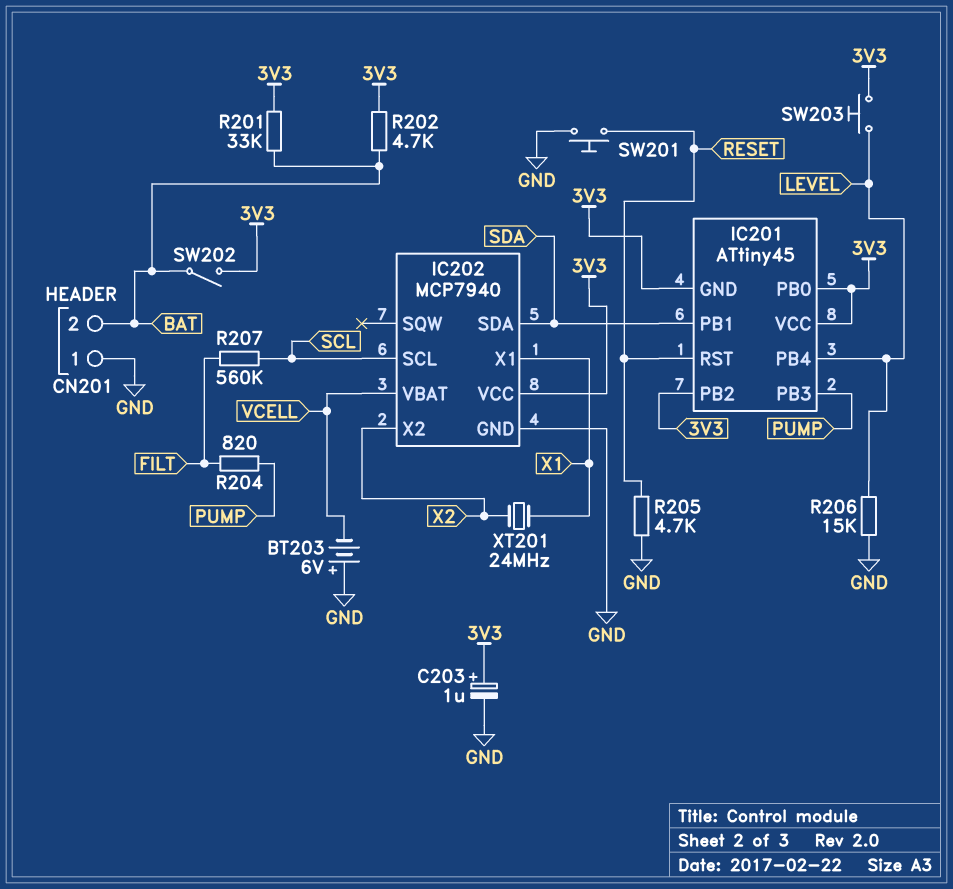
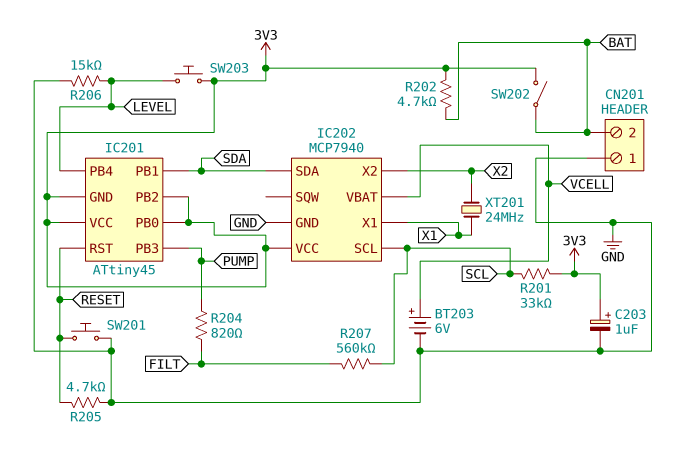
BT203: 6V (plus GND, minus VCELL) -> 6V (plus VCELL, minus GND)
R201: 33k (3V3, BAT) -> 33k (3V3, SCL)

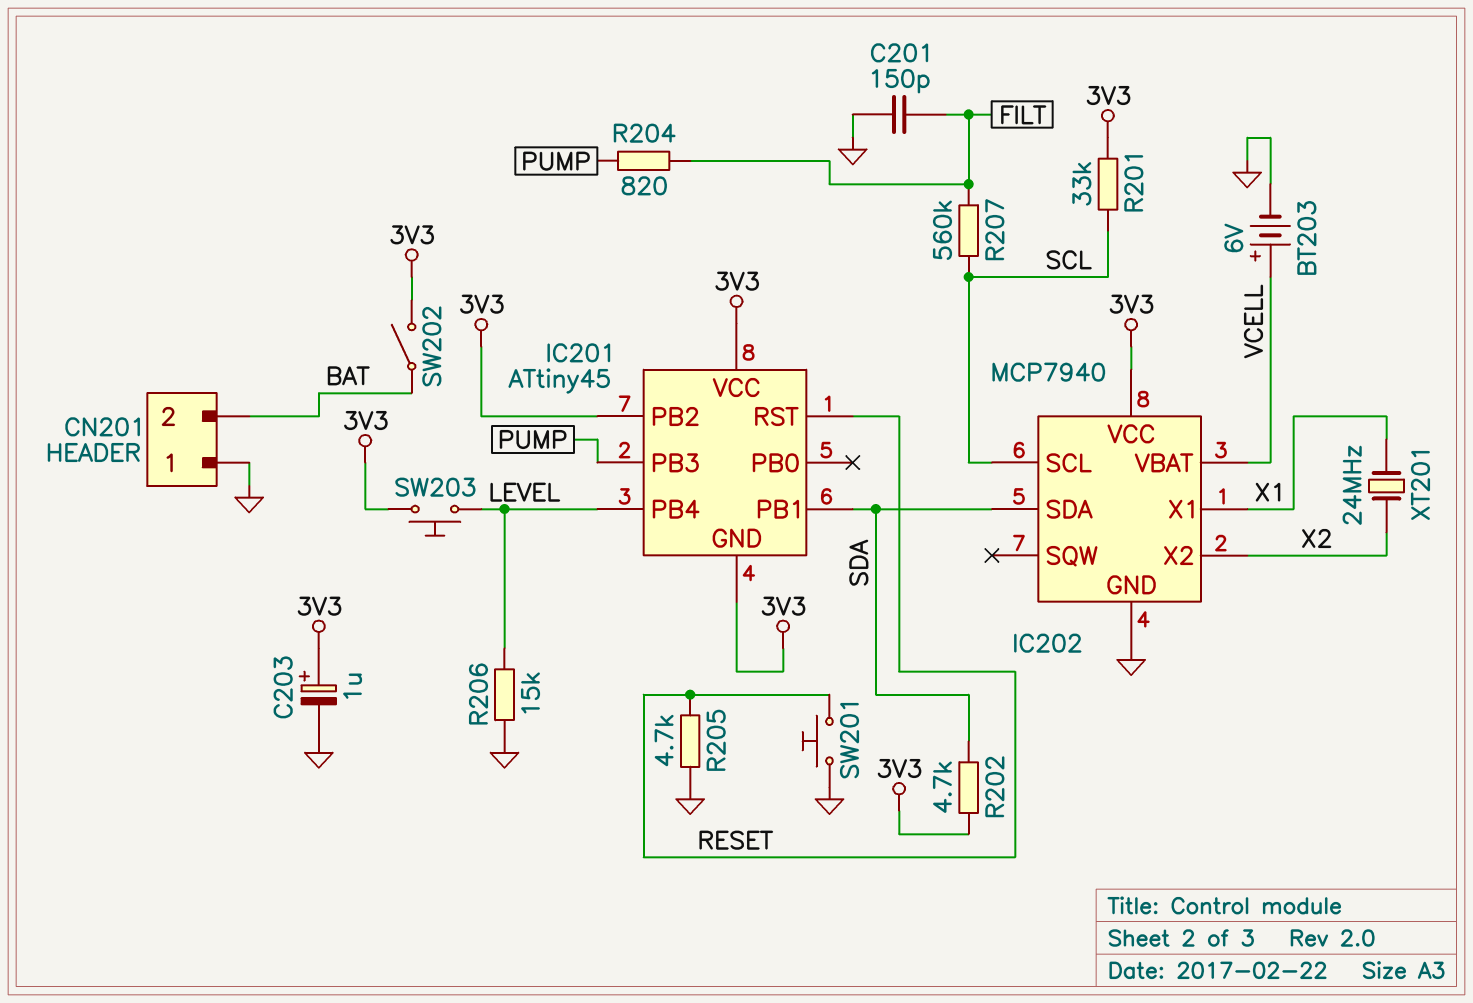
C201: none -> 150pF (FILT, GND)
IC201 pin PB0: 3V3 -> none
R202: 4.7k (3V3, BAT) -> 4.7k (3V3, SDA)

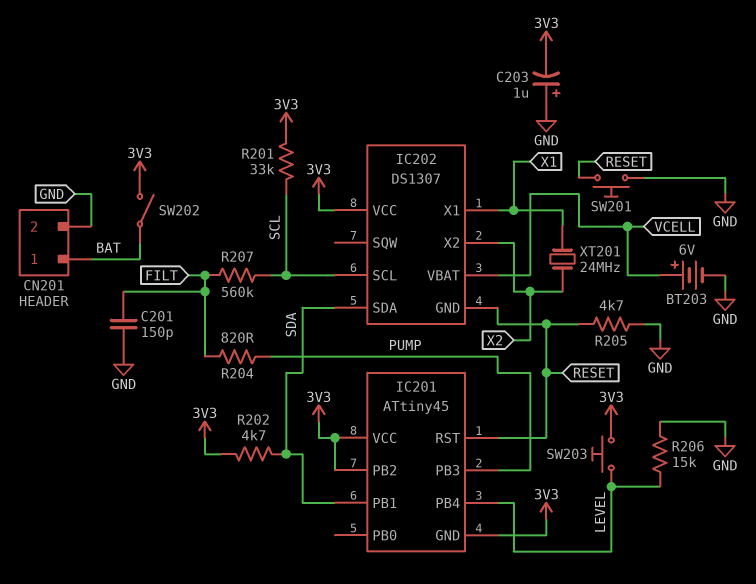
C203: 1uF (plus 3V3, minus GND) -> 1uF (plus GND, minus 3V3)
CN201 pin 1: GND -> BAT
CN201 pin 2: BAT -> GND
IC202: MCP7940 -> DS1307
IC202 pin GND: GND -> RESET

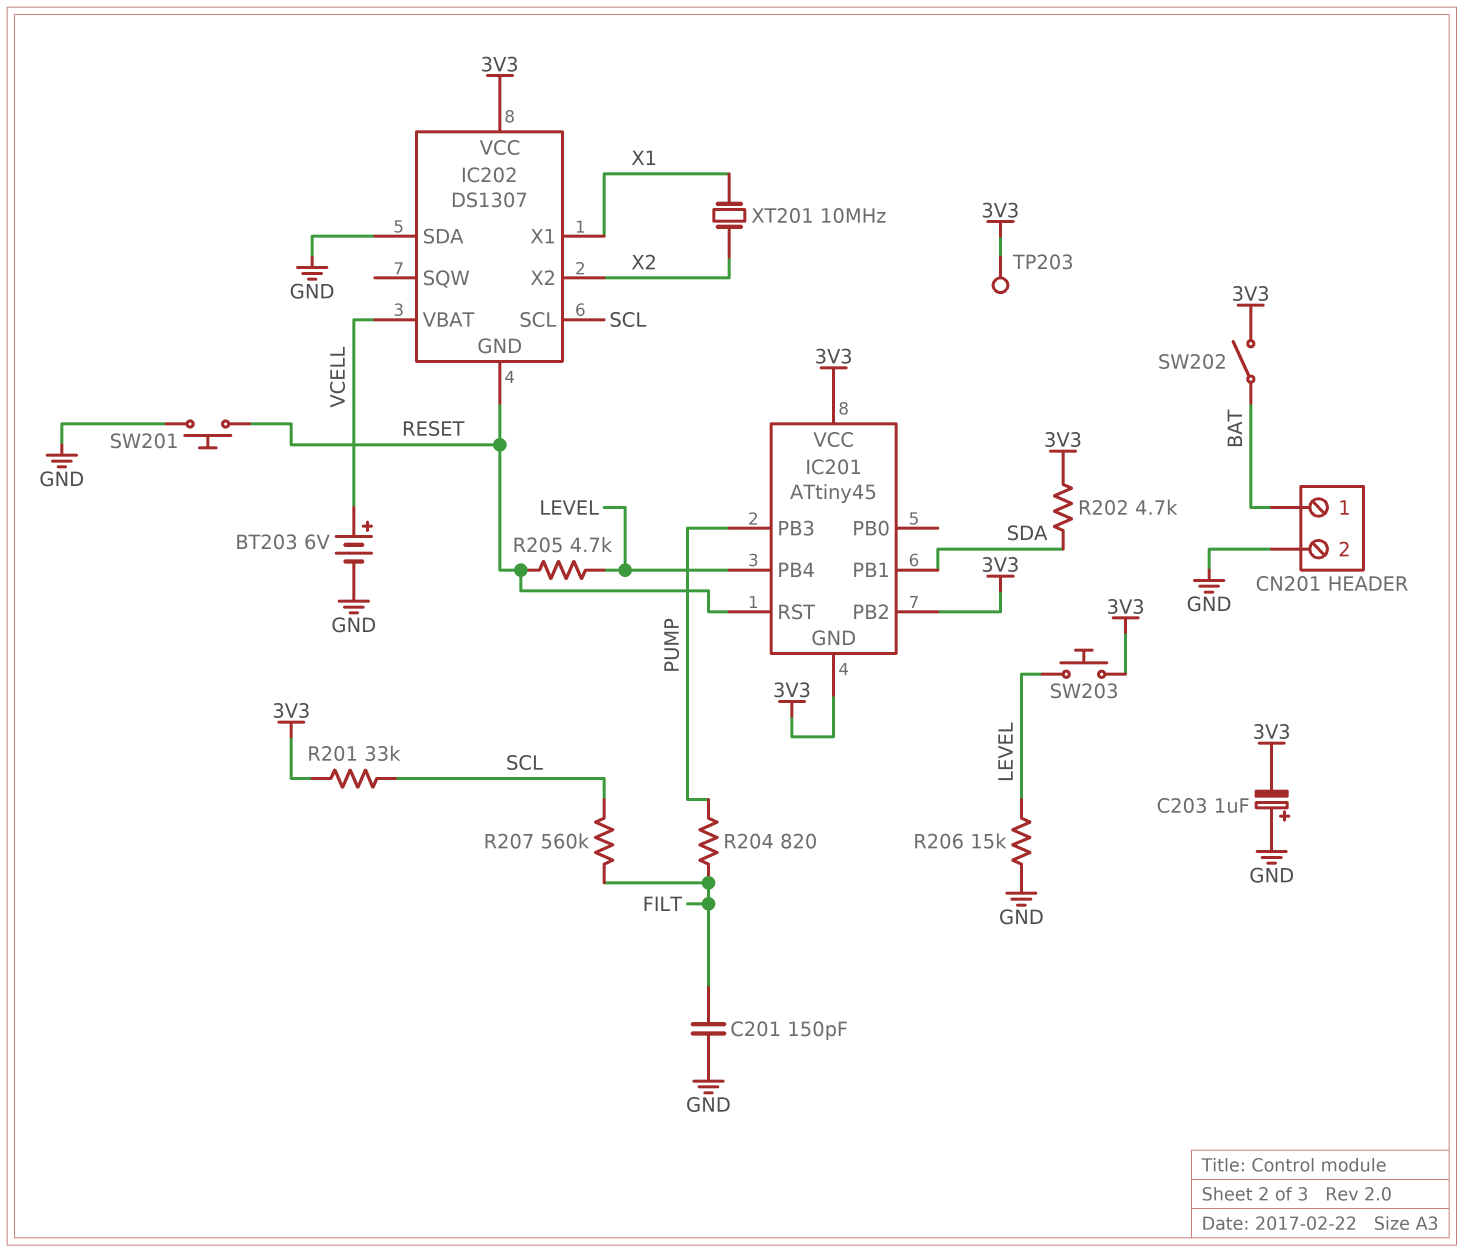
IC202 pin SDA: SDA -> GND
R205: 4.7k (GND, RESET) -> 4.7k (LEVEL, RESET)
TP203: none -> test point (3V3)
XT201: 24MHz (X1, X2) -> 10MHz (X1, X2)

